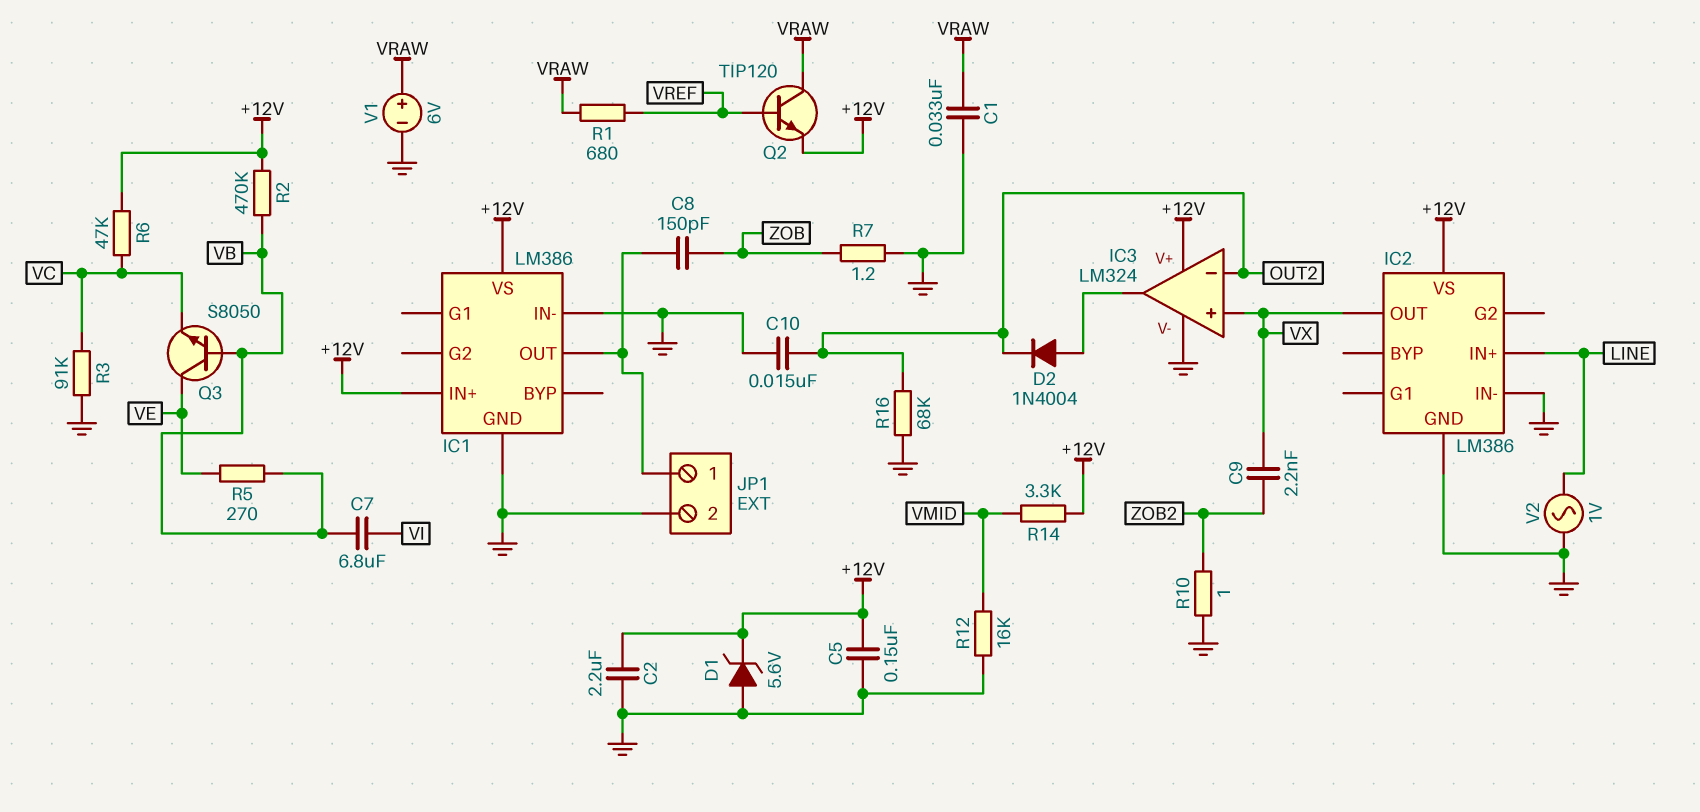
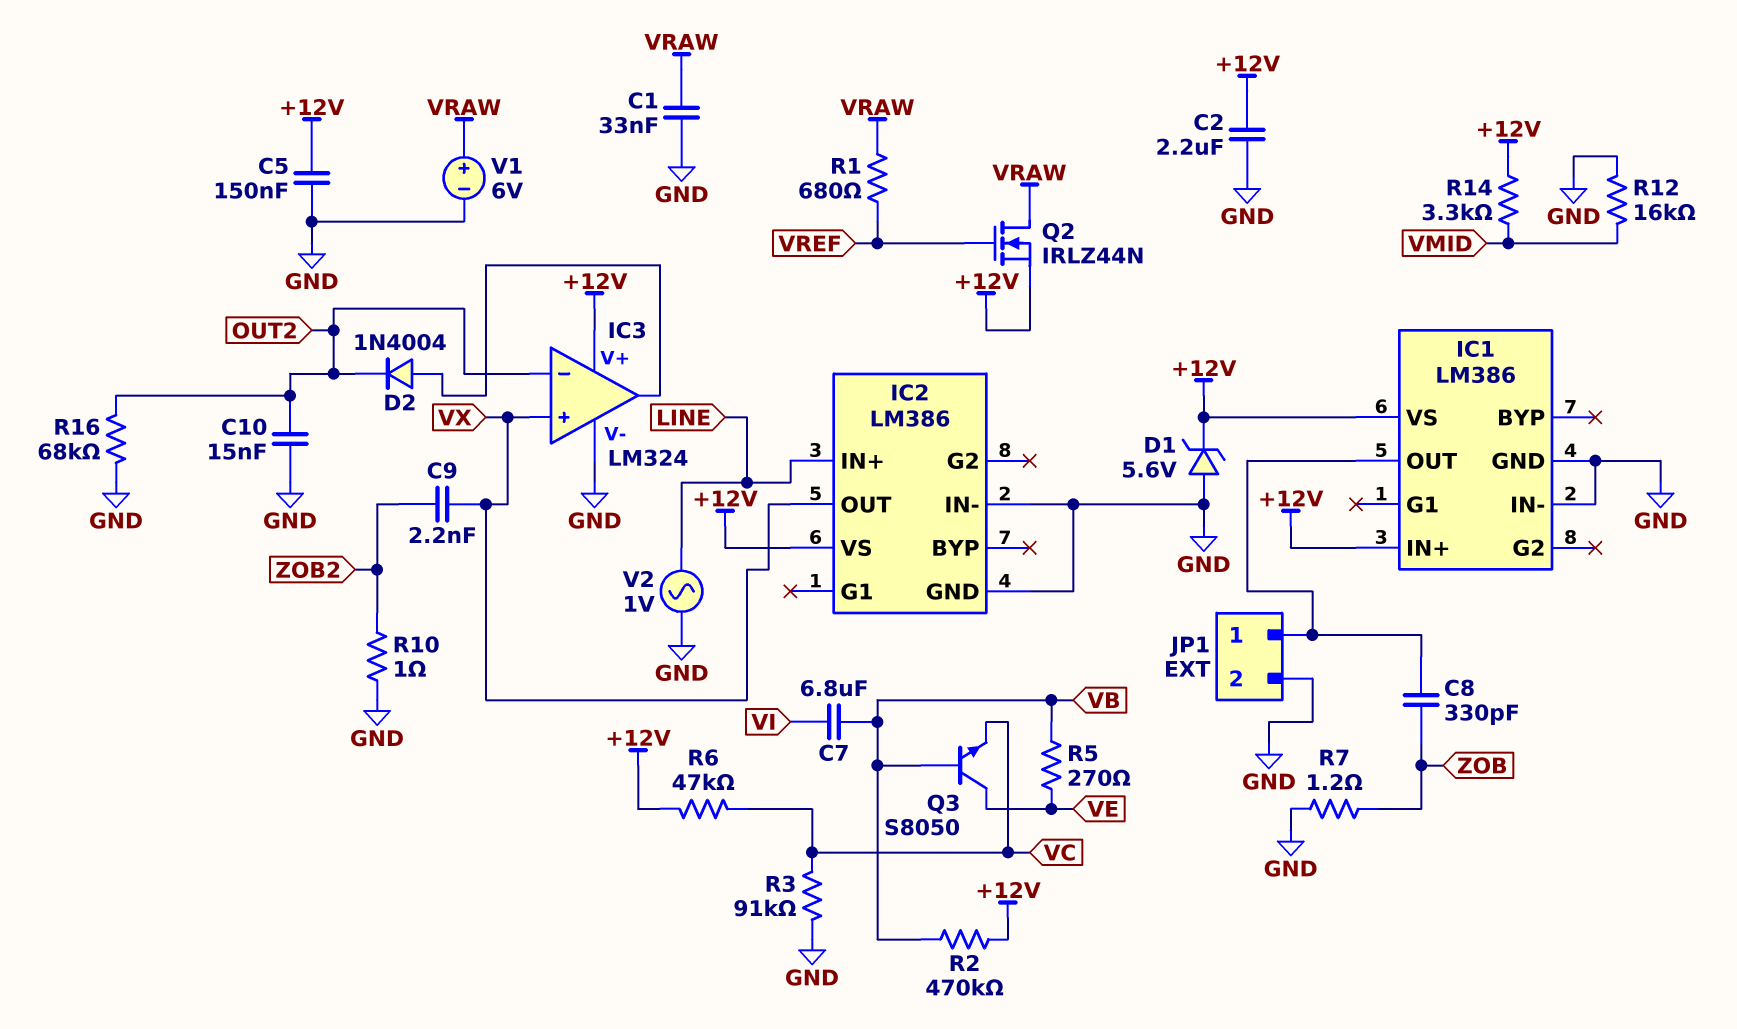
C8: 150pF (IC1/OUT, ZOB) -> 330pF (IC1/OUT, ZOB)
Q2: NPN TIP120 (B VREF, C VRAW, E +12V) -> NMOS IRLZ44N (G VREF, D VRAW, S +12V)

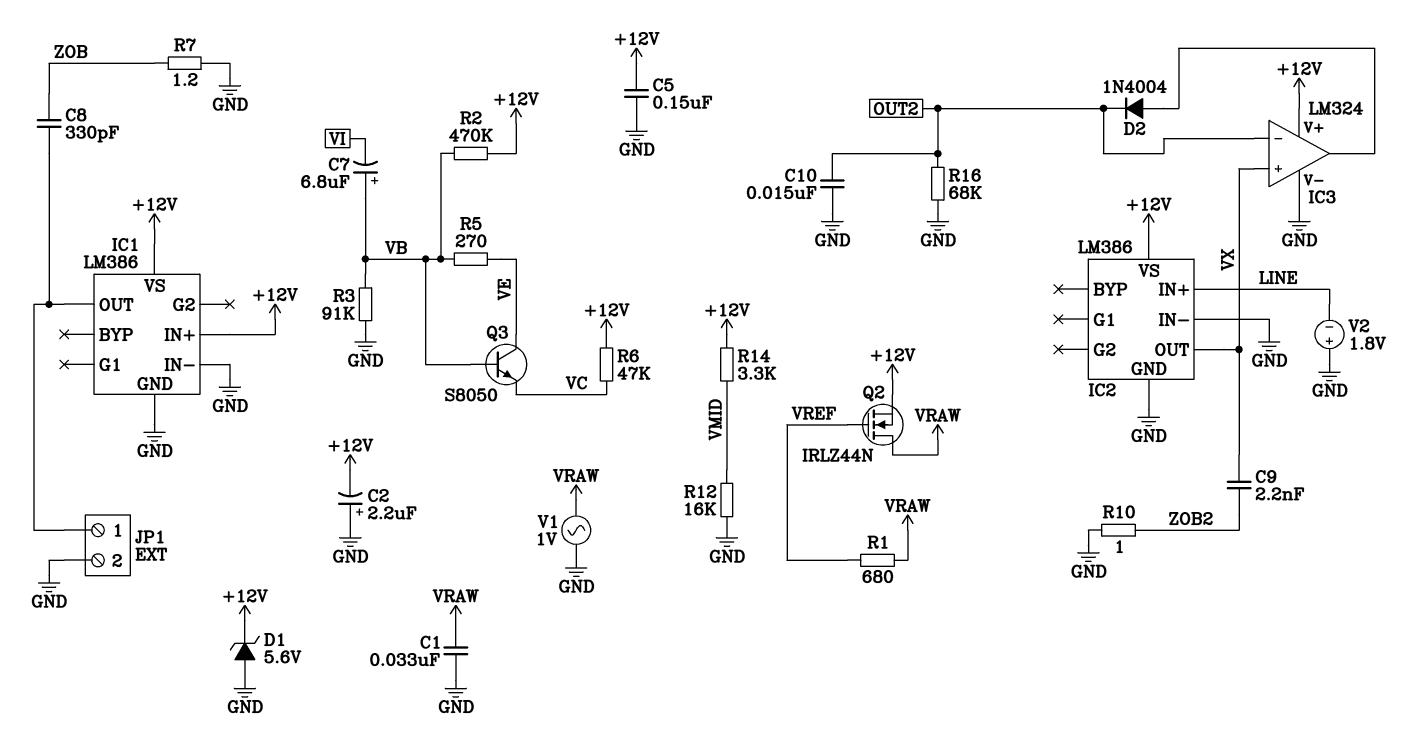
C2: 2.2uF (+12V, GND) -> 2.2uF (plus GND, minus +12V)
C7: 6.8uF (VB, VI) -> 6.8uF (plus VB, minus VI)
R3: 91k (GND, VC) -> 91k (GND, VB)
V1: 6V (plus VRAW, minus GND) -> AC 1V (GND, VRAW)
V2: AC 1V (GND, LINE) -> 1.8V (plus GND, minus LINE)

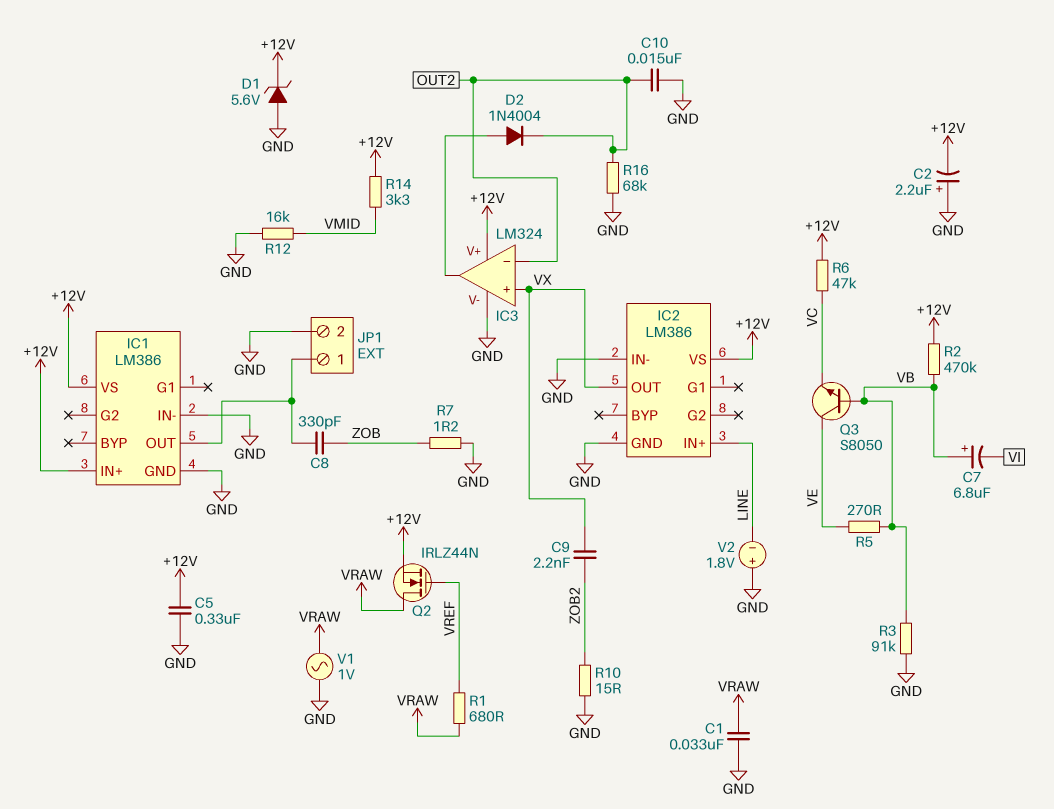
C5: 150nF (+12V, GND) -> 330nF (+12V, GND)
R10: 1 (GND, ZOB2) -> 15 (GND, ZOB2)

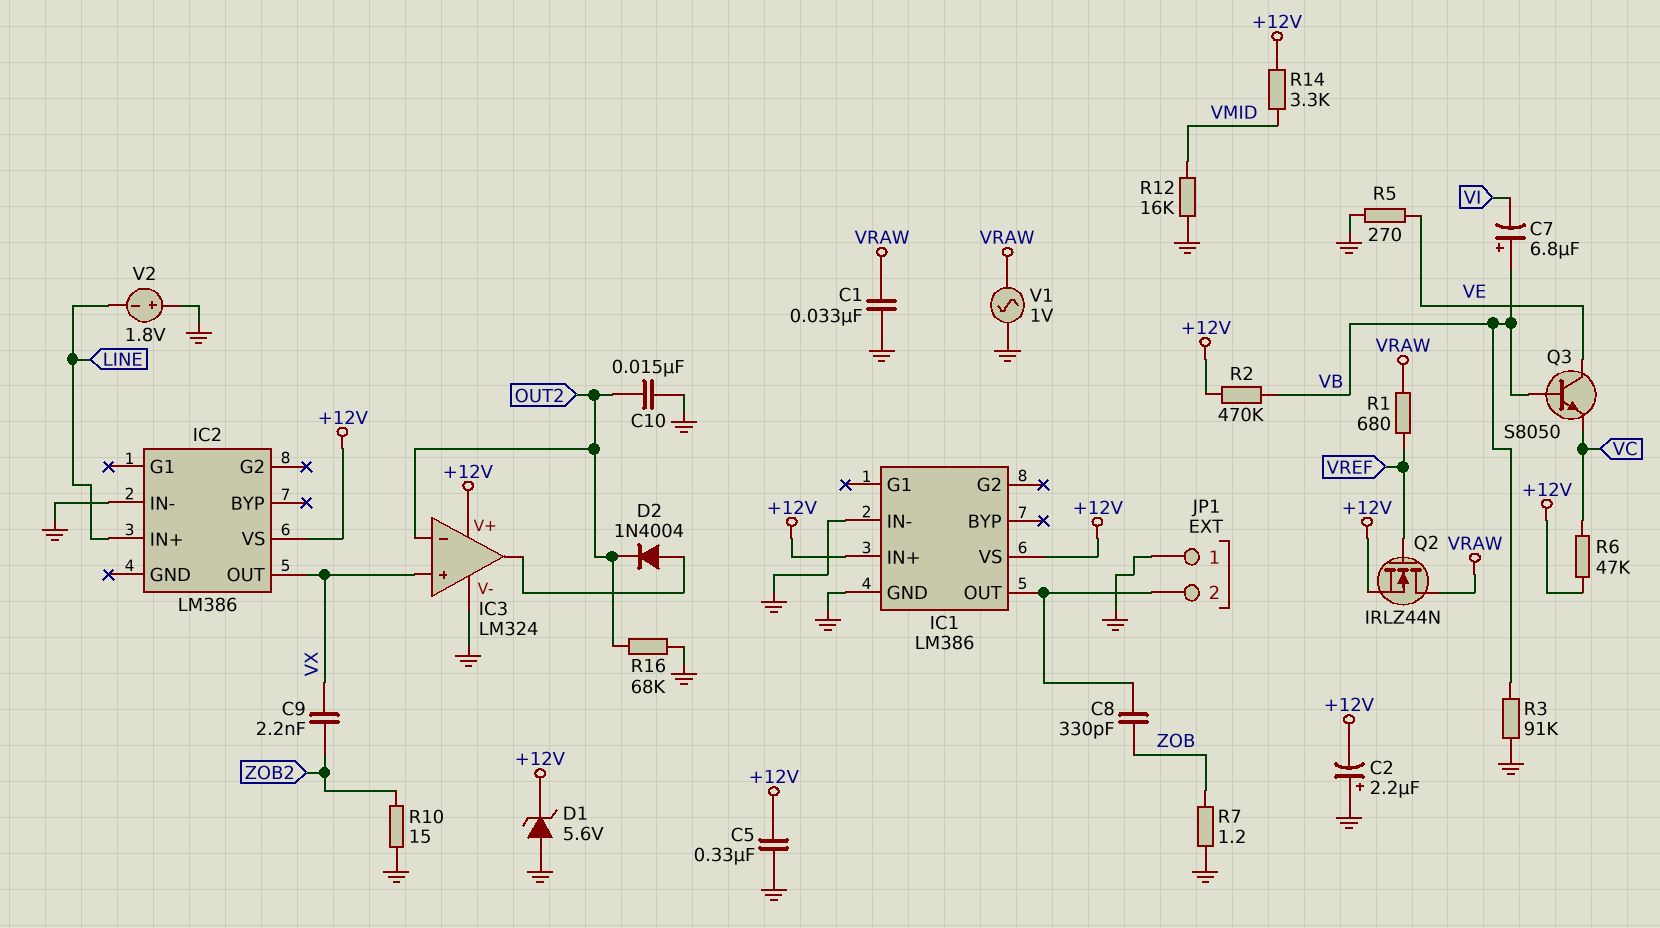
IC2 pin GND: GND -> none
JP1 pin 1: IC1/OUT -> GND
JP1 pin 2: GND -> IC1/OUT
R5: 270 (VB, VE) -> 270 (GND, VE)

